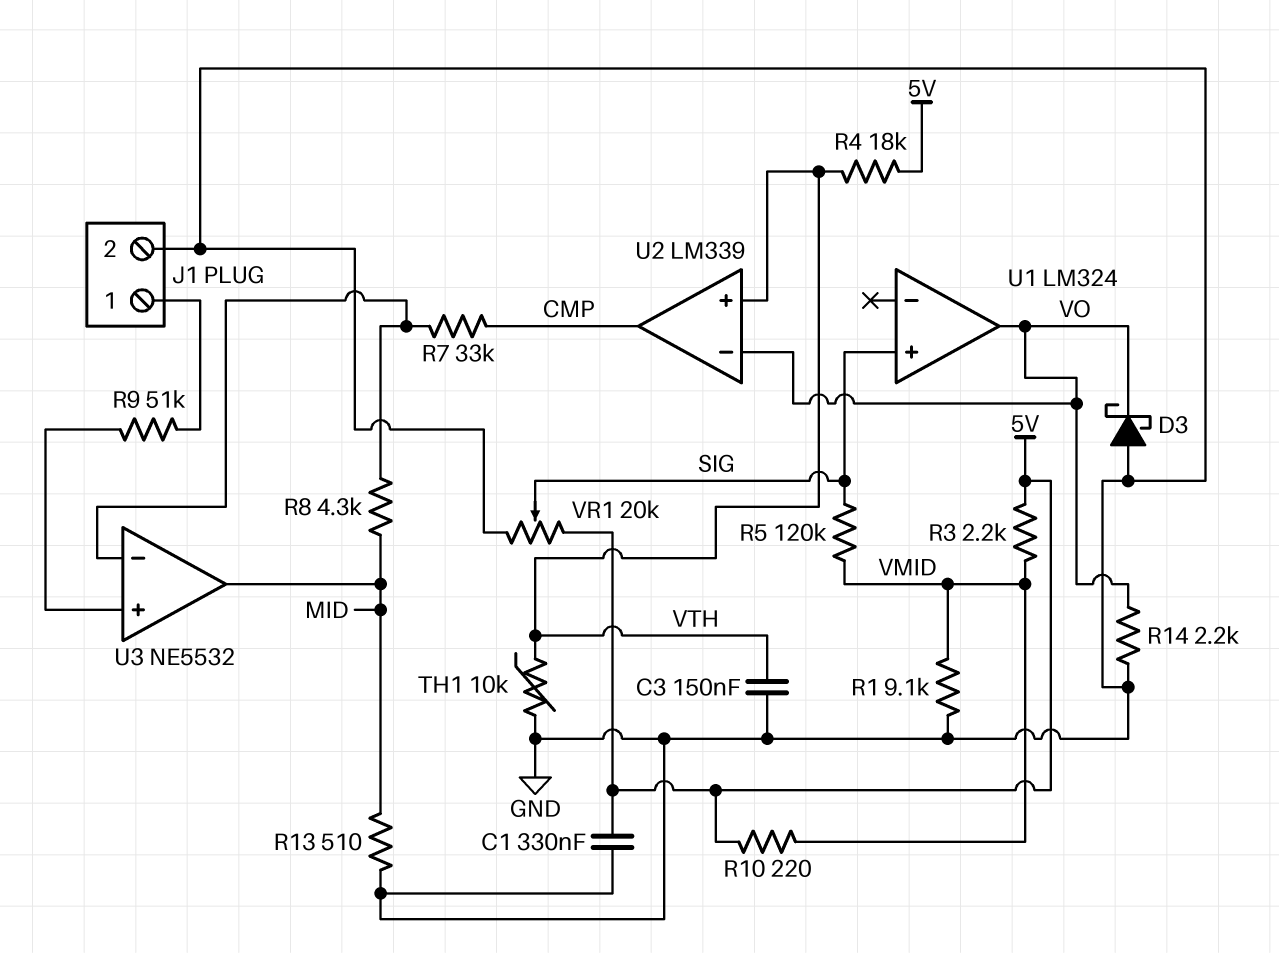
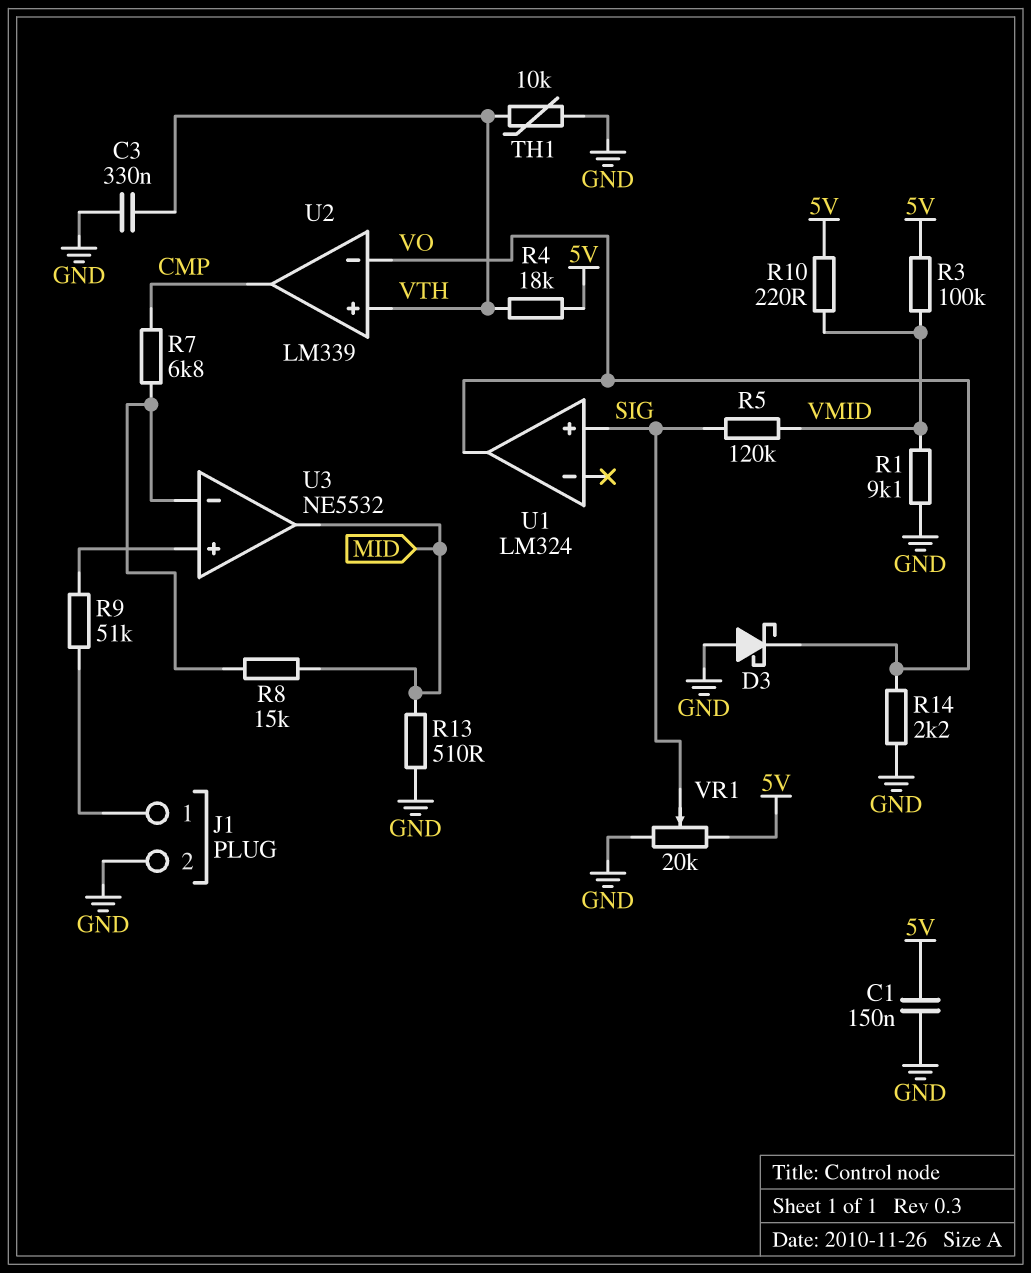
C1: 330nF (5V, GND) -> 150nF (5V, GND)
C3: 150nF (GND, VTH) -> 330nF (GND, VTH)
R3: 2.2k (5V, VMID) -> 100k (5V, VMID)
R7: 33k (CMP, U3/in-) -> 6.8k (CMP, U3/in-)
R8: 4.3k (MID, U3/in-) -> 15k (MID, U3/in-)

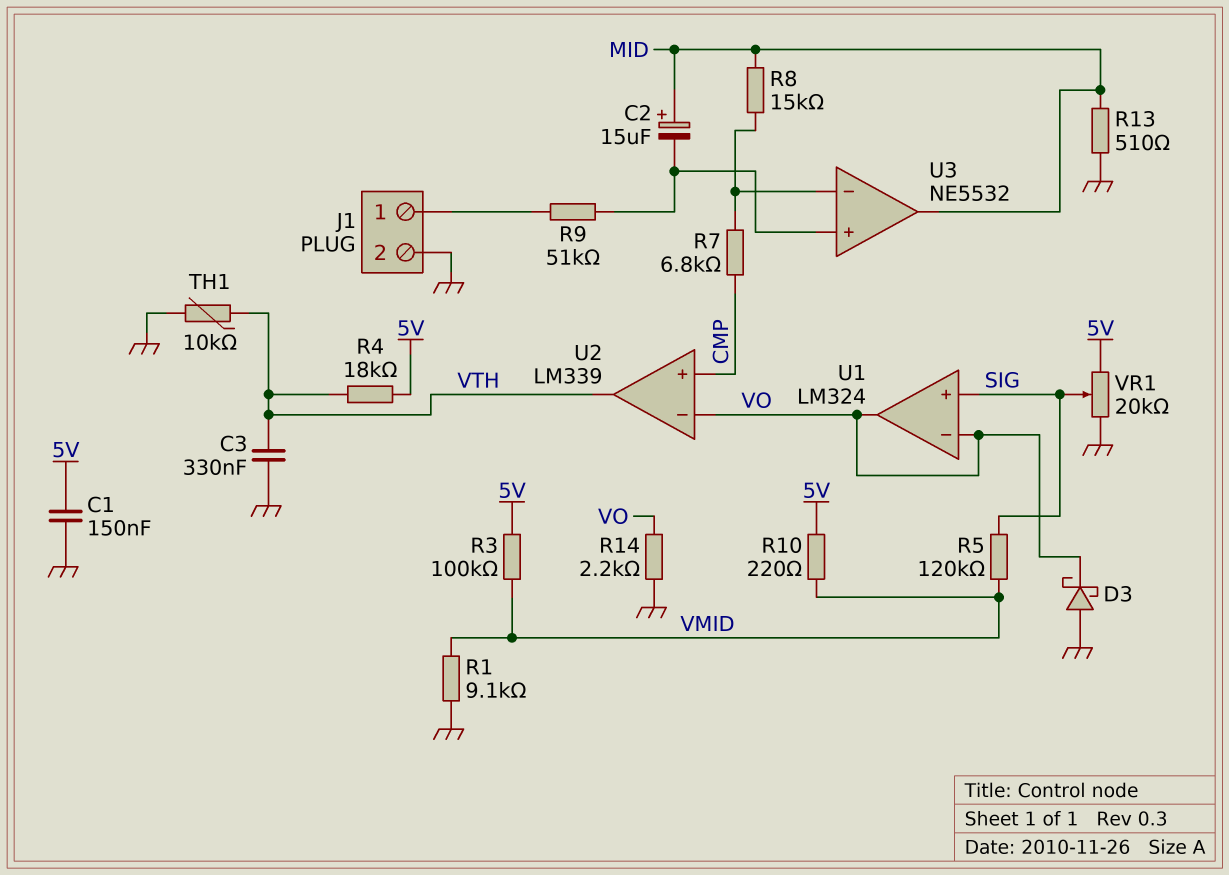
C2: none -> 15uF (plus MID, minus U3/in+)
U1 pin in-: none -> VO
U2 pin in+: VTH -> CMP
U2 pin out: CMP -> VTH

